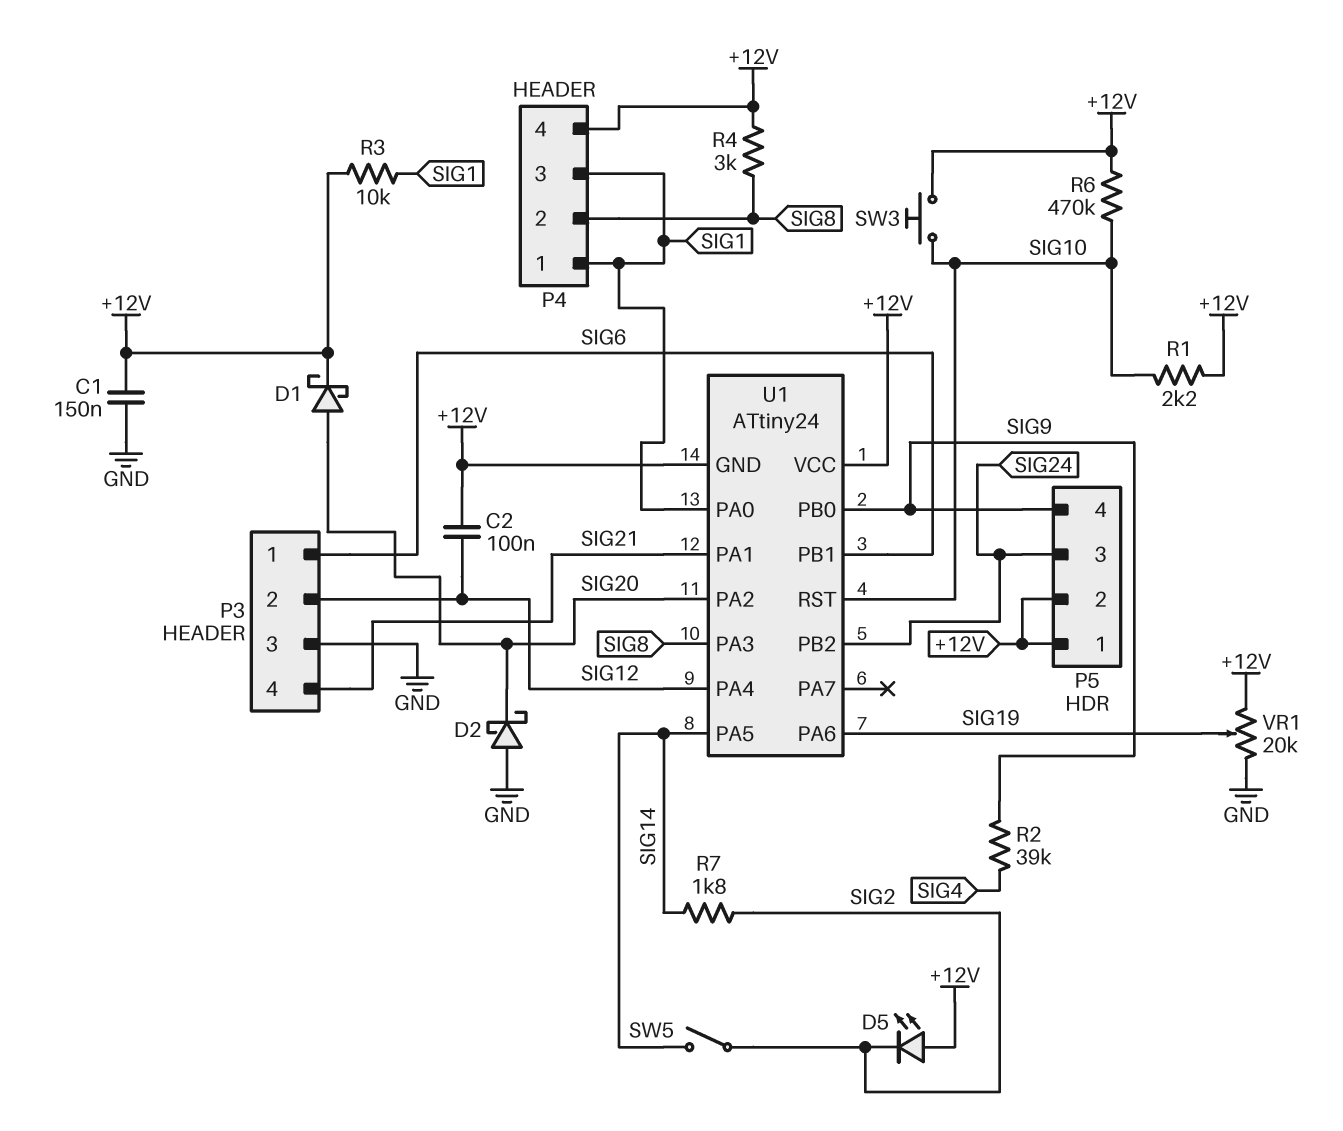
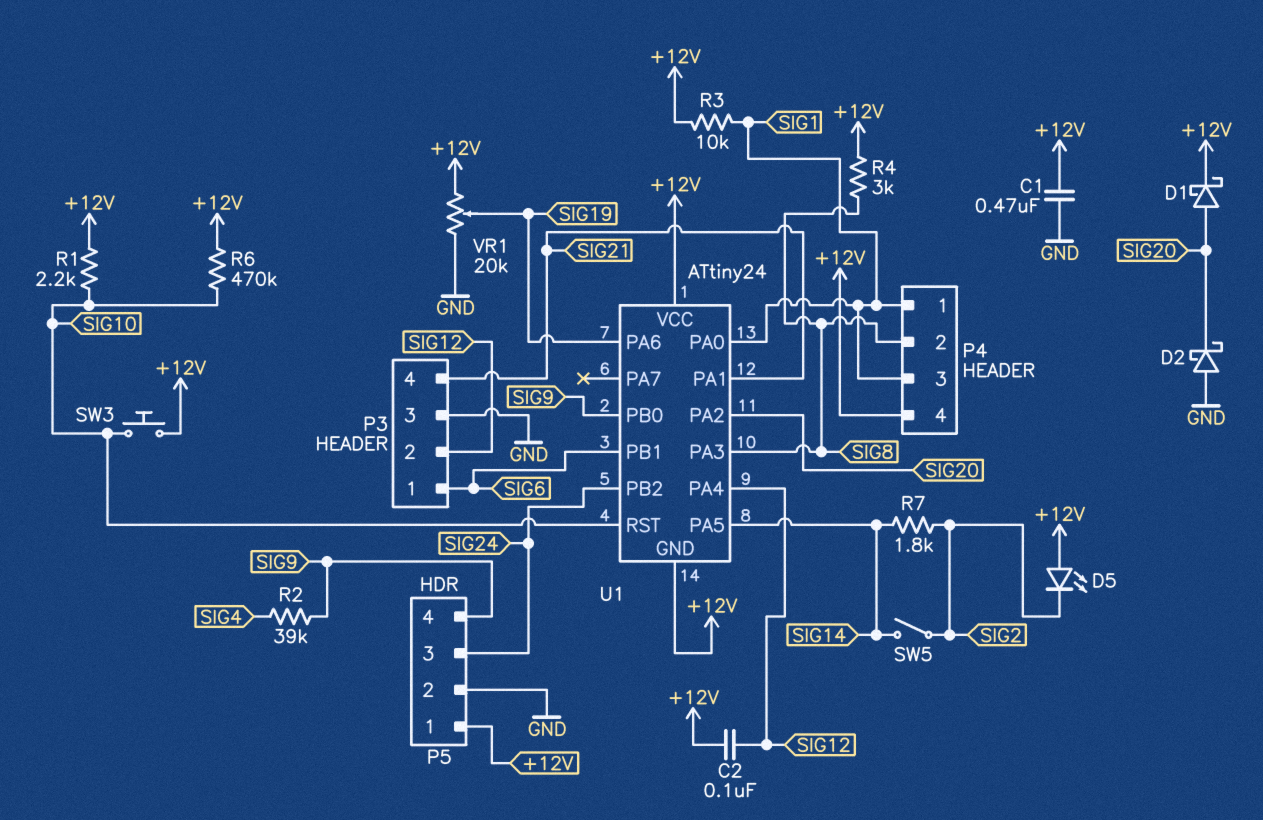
C1: 150nF (+12V, GND) -> 470nF (+12V, GND)
P5 pin 2: +12V -> GND

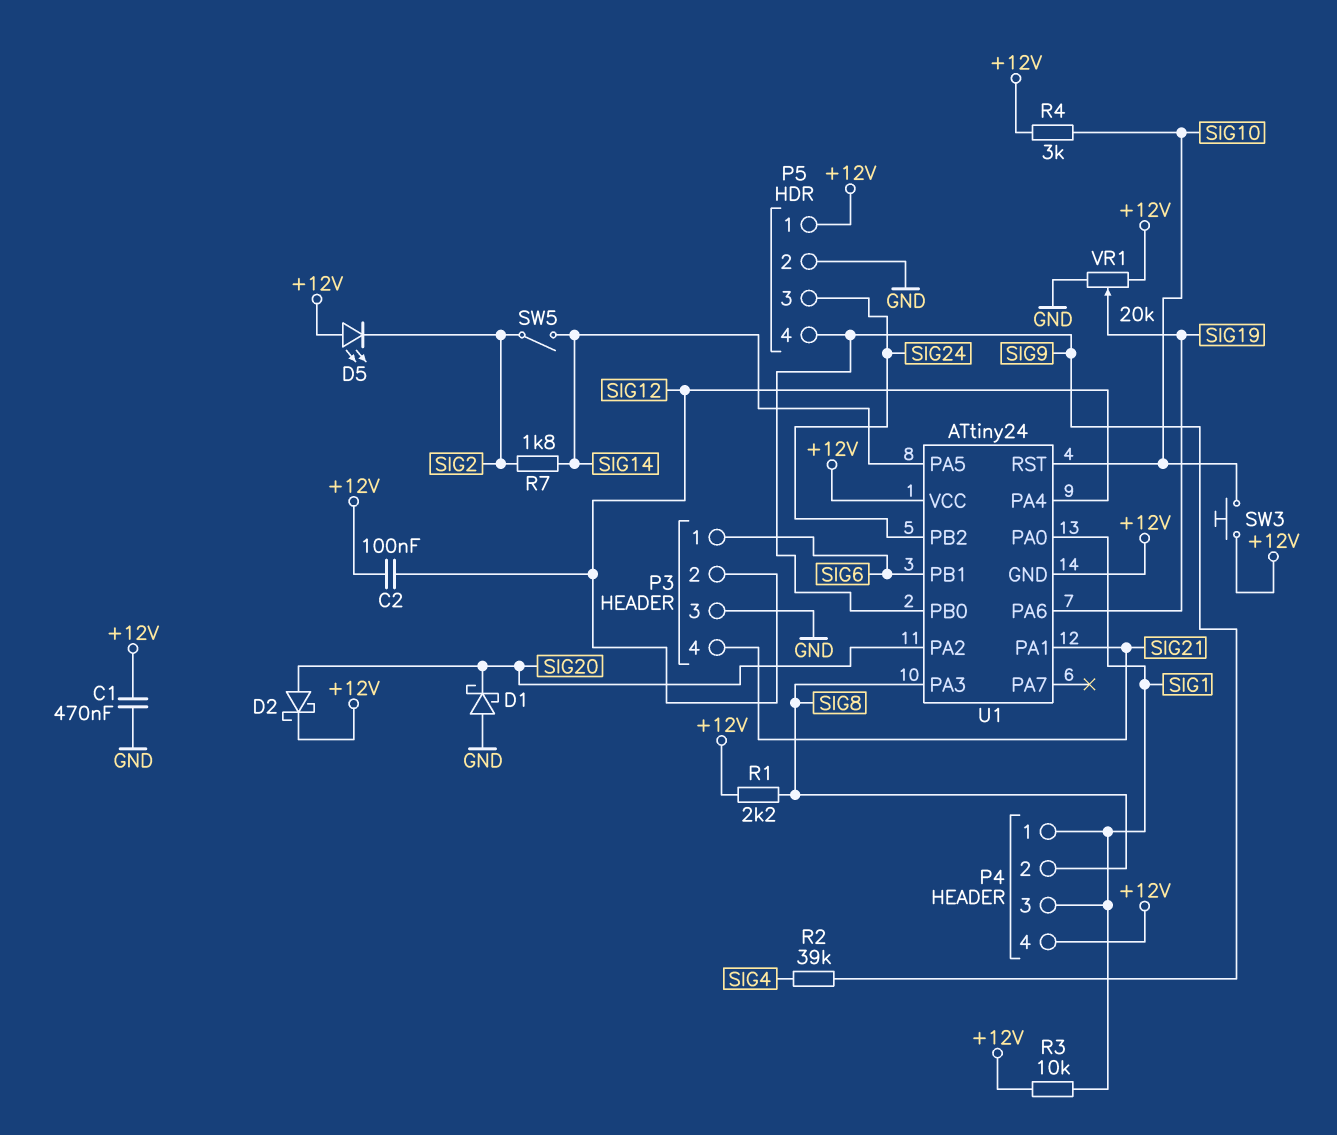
D1: schottky (A SIG20, K +12V) -> schottky (A GND, K SIG20)
D2: schottky (A GND, K SIG20) -> schottky (A SIG20, K +12V)
R1: 2.2k (+12V, SIG10) -> 2.2k (+12V, SIG8)
R4: 3k (+12V, SIG8) -> 3k (+12V, SIG10)
R6: 470k (+12V, SIG10) -> none

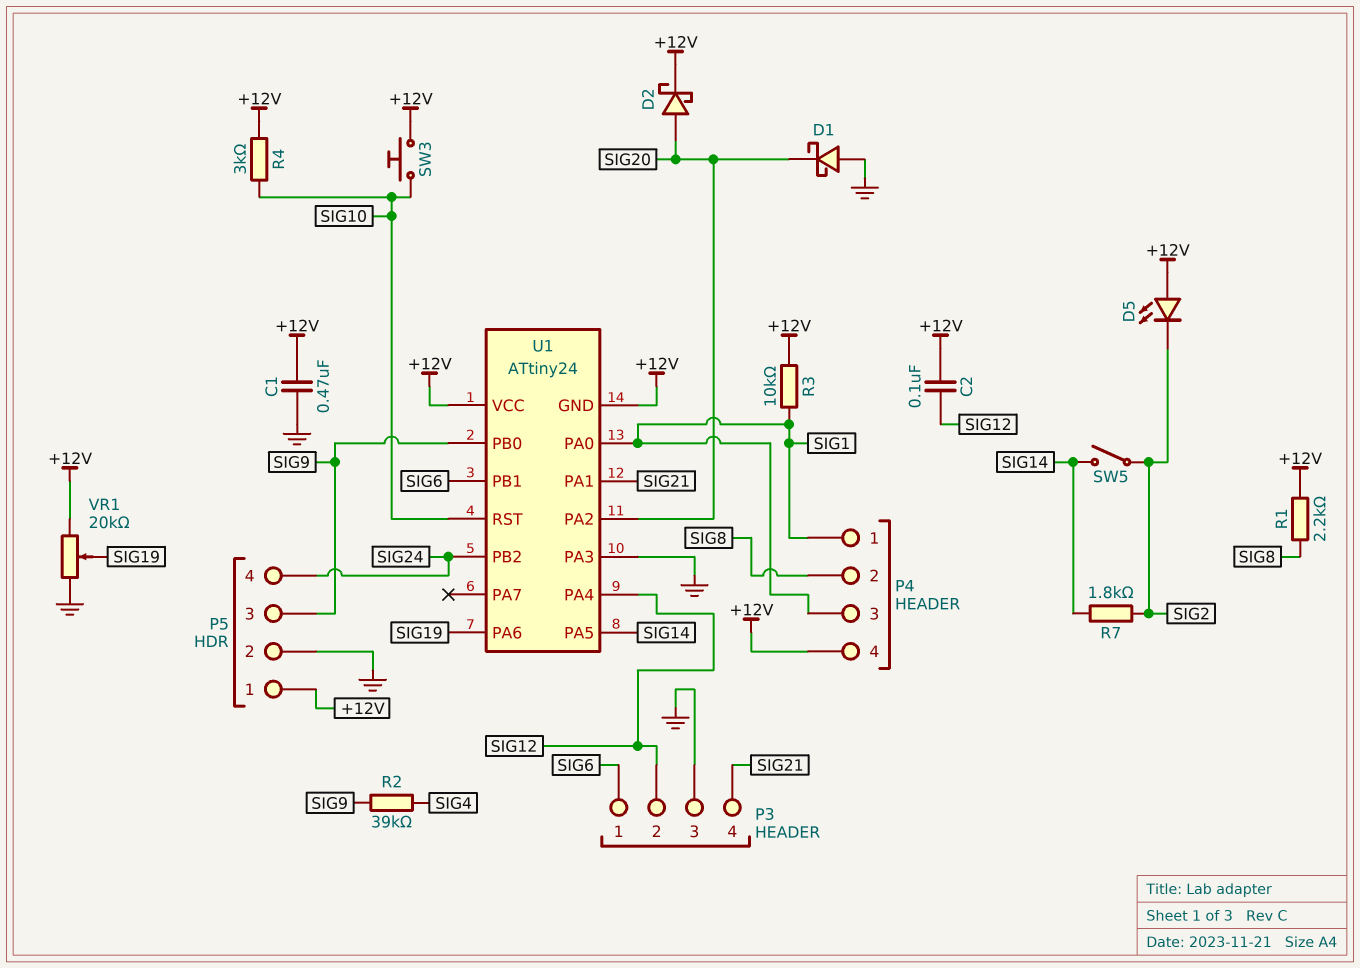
P5 pin 3: SIG24 -> SIG9
P5 pin 4: SIG9 -> SIG24
U1 pin PA3: SIG8 -> GND

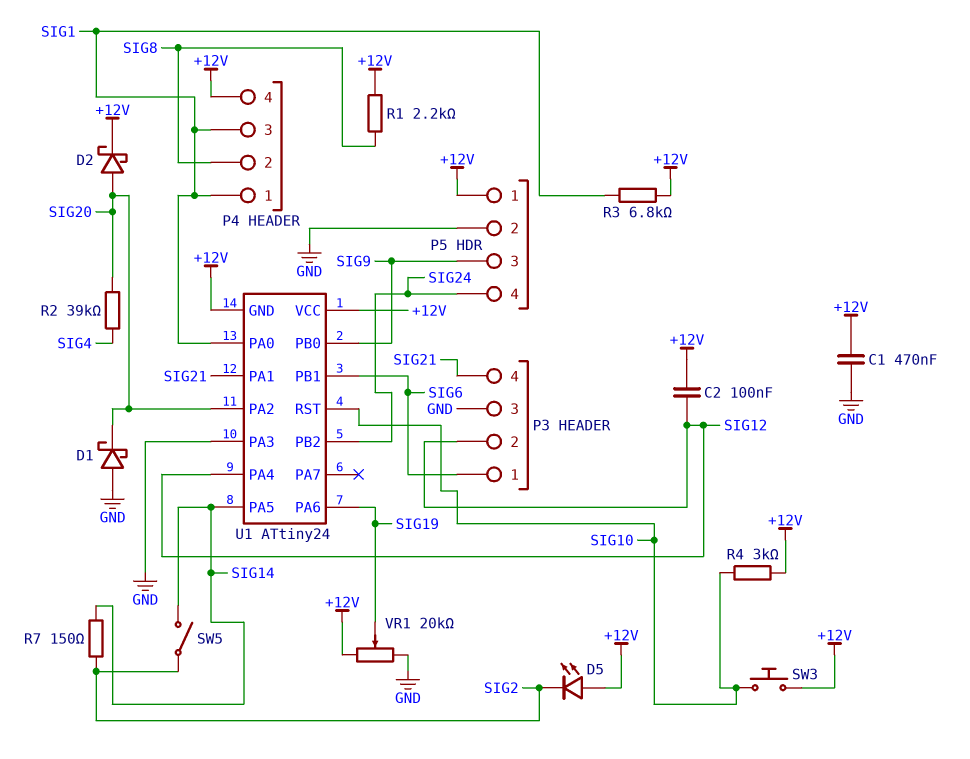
R2: 39k (SIG4, SIG9) -> 39k (SIG4, SIG20)
R3: 10k (+12V, SIG1) -> 6.8k (+12V, SIG1)
R7: 1.8k (SIG2, SIG14) -> 150 (SIG2, SIG14)

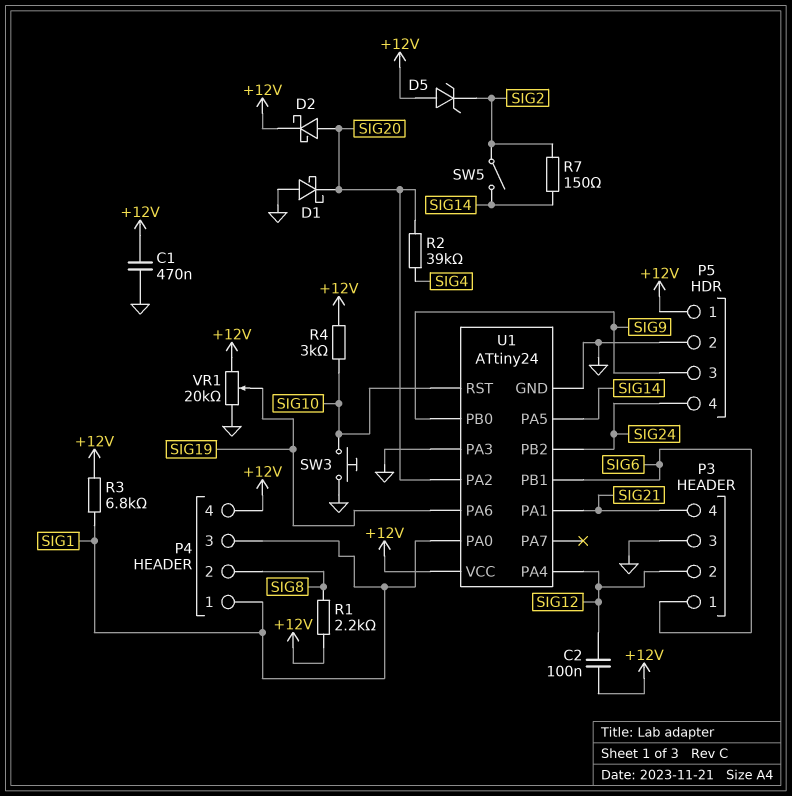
D5: LED (A +12V, K SIG2) -> zener (A +12V, K SIG2)
SW3: button (+12V, SIG10) -> button (GND, SIG10)
U1 pin GND: +12V -> GND

